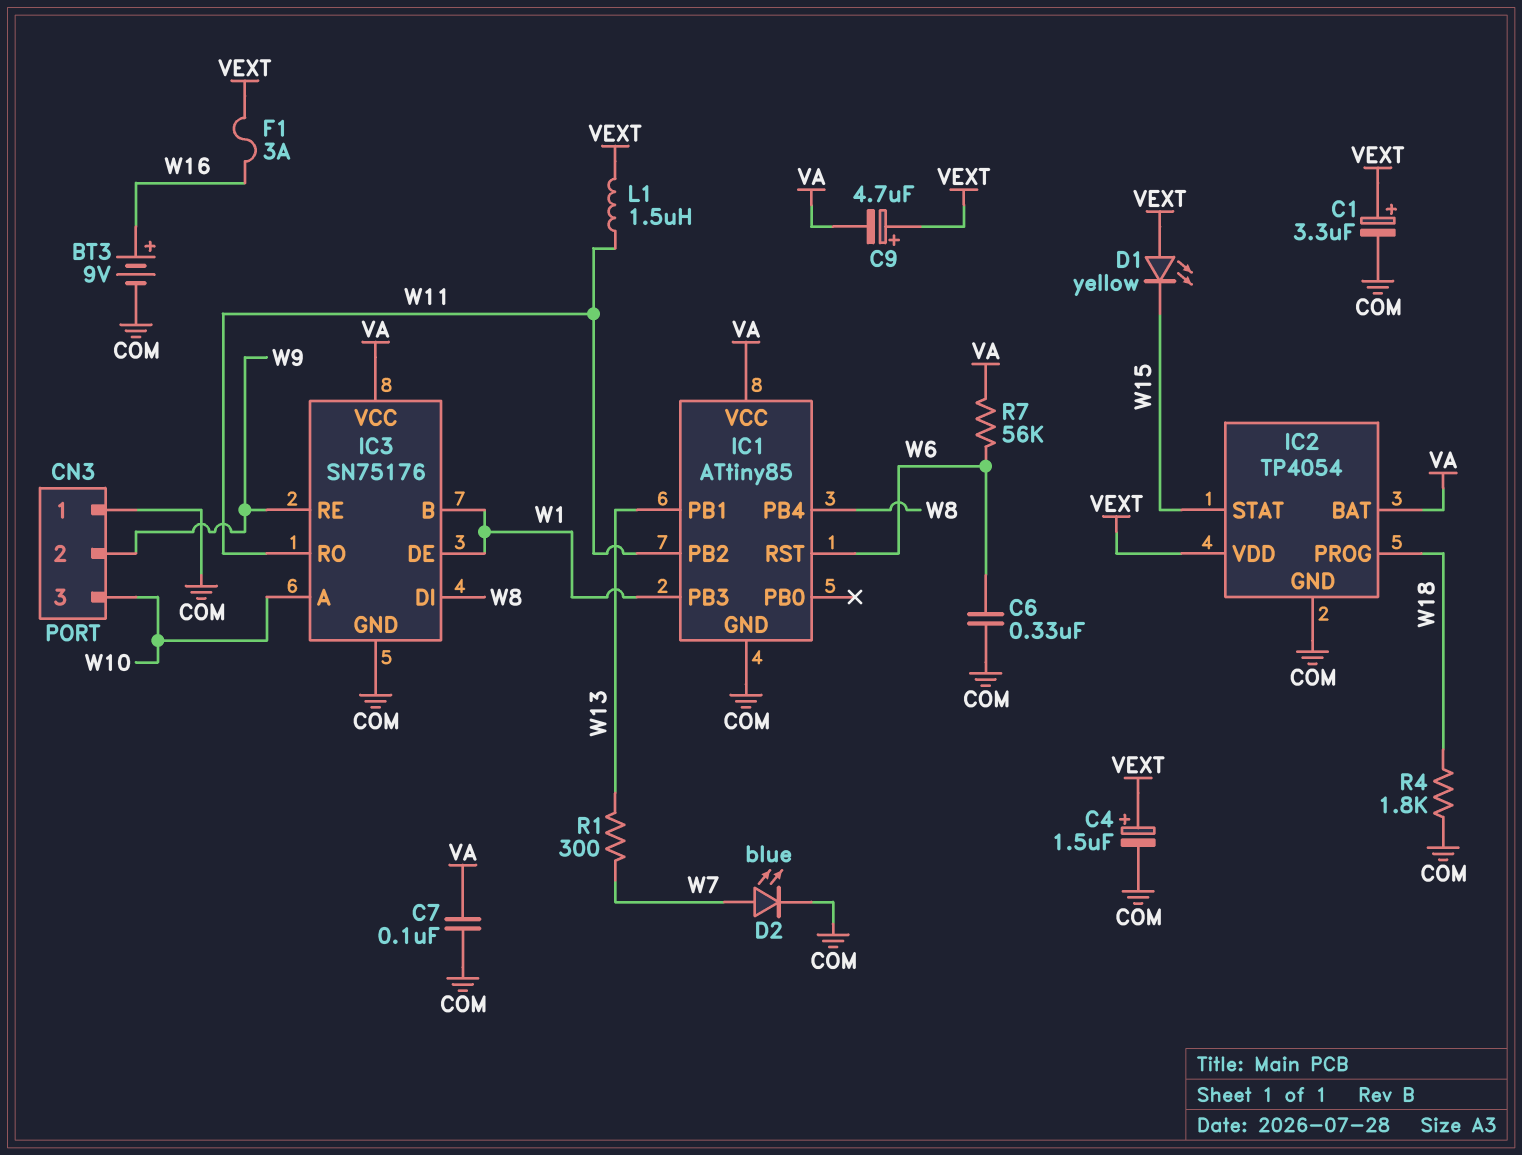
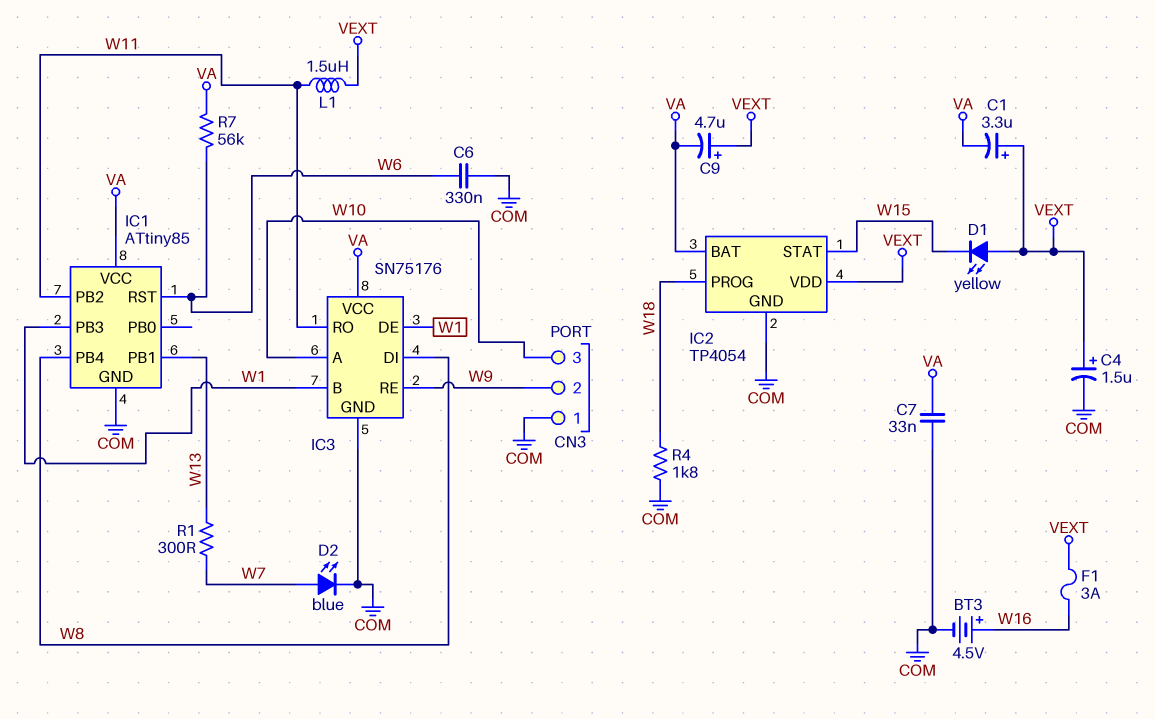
BT3: 9V (plus W16, minus COM) -> 4.5V (plus W16, minus COM)
C1: 3.3uF (plus VEXT, minus COM) -> 3.3uF (plus VEXT, minus VA)
C7: 100nF (COM, VA) -> 33nF (COM, VA)

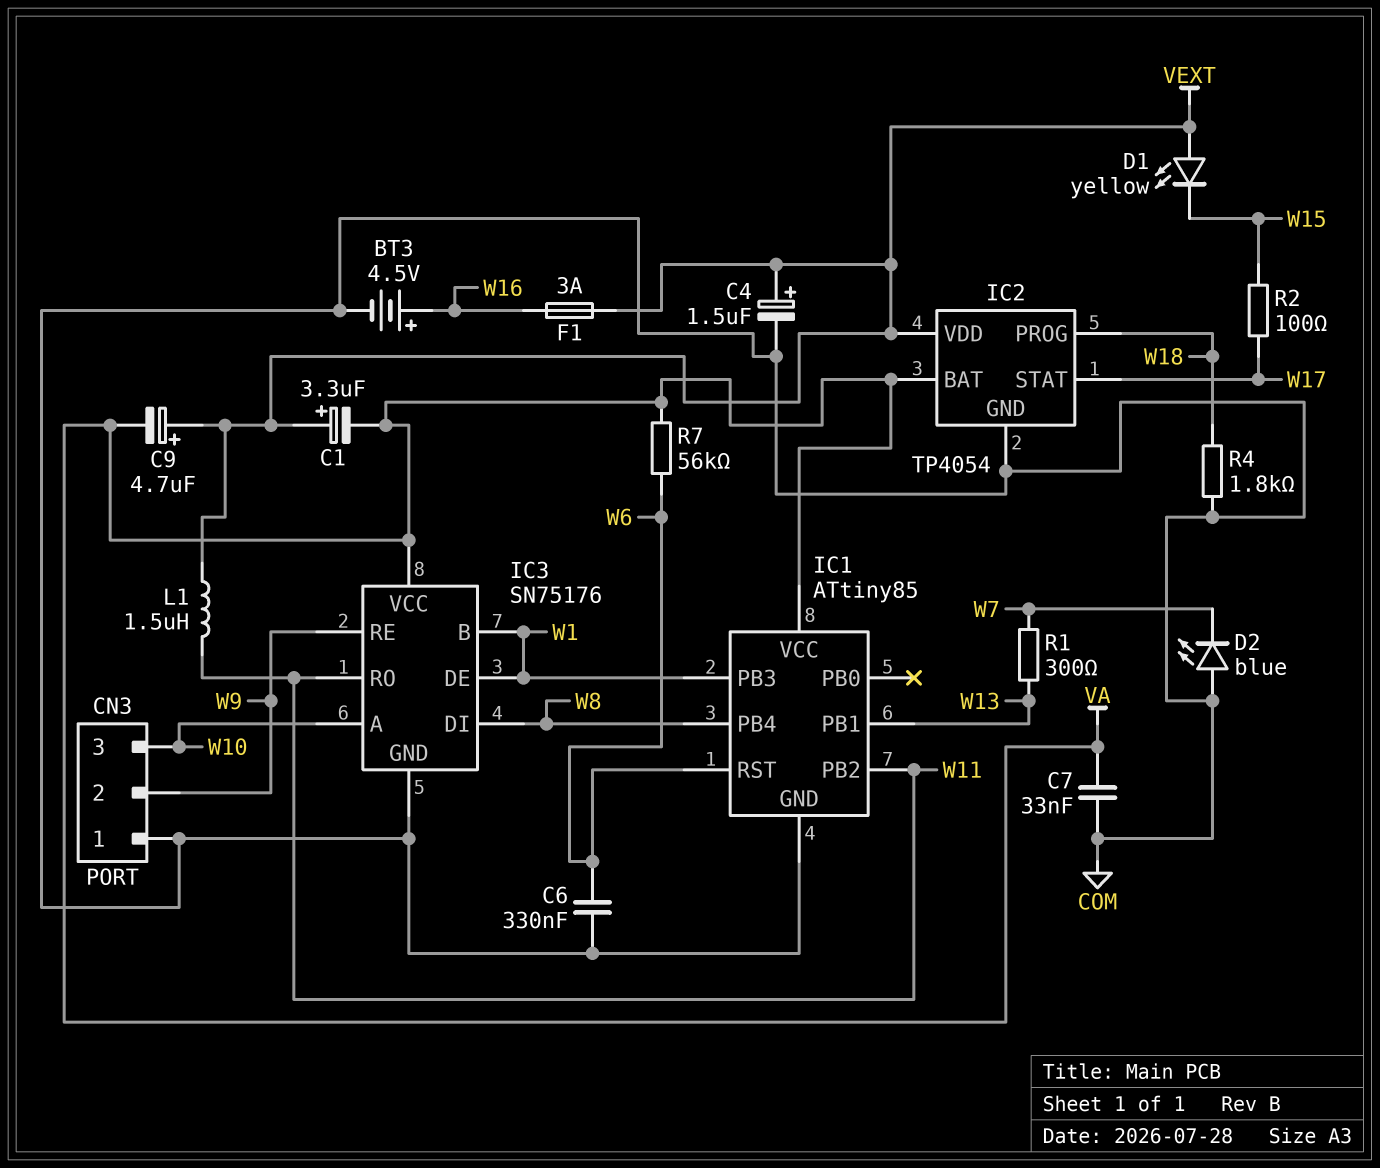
D2: LED blue (A W7, K COM) -> LED blue (A COM, K W7)
IC2 pin STAT: W15 -> W17
R2: none -> 100 (W15, W17)

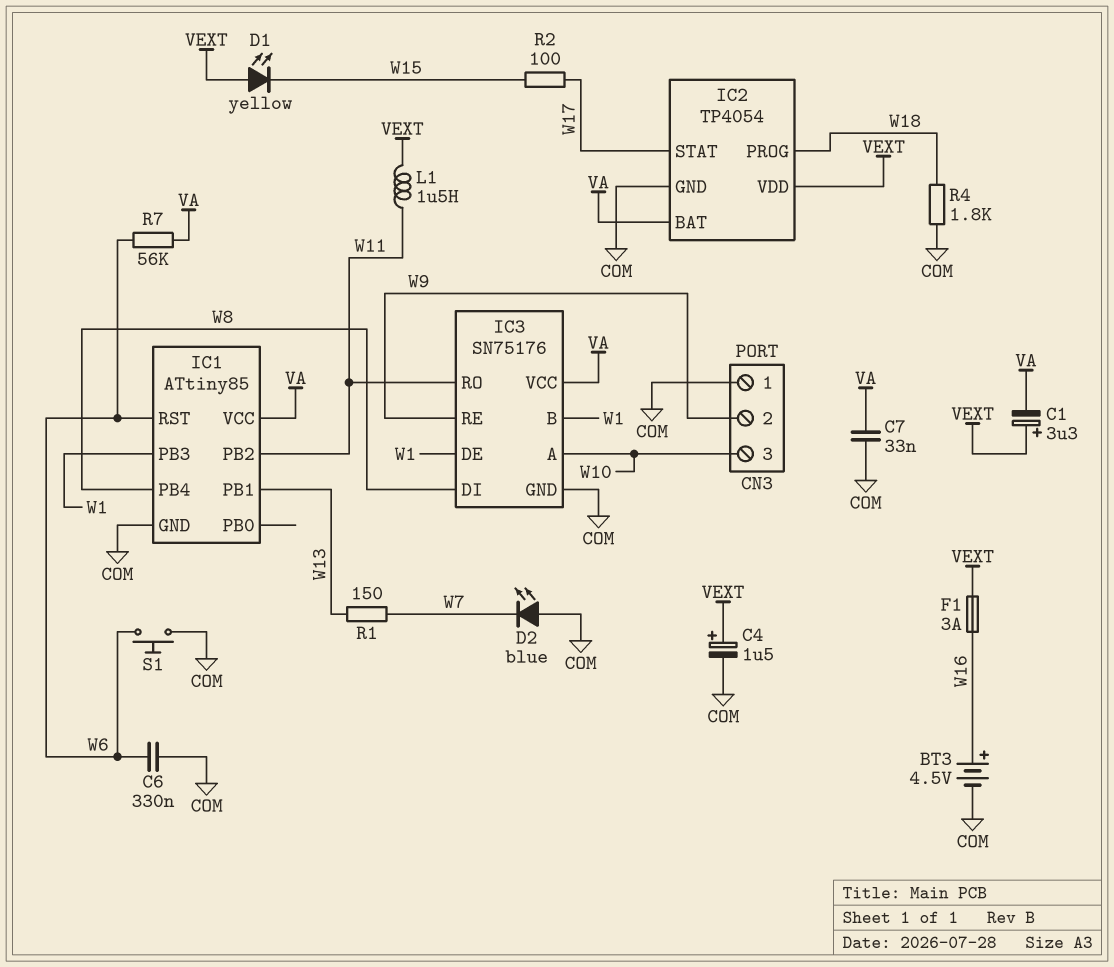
C9: 4.7uF (plus VEXT, minus VA) -> none
R1: 300 (W7, W13) -> 150 (W7, W13)
S1: none -> button (COM, W6)

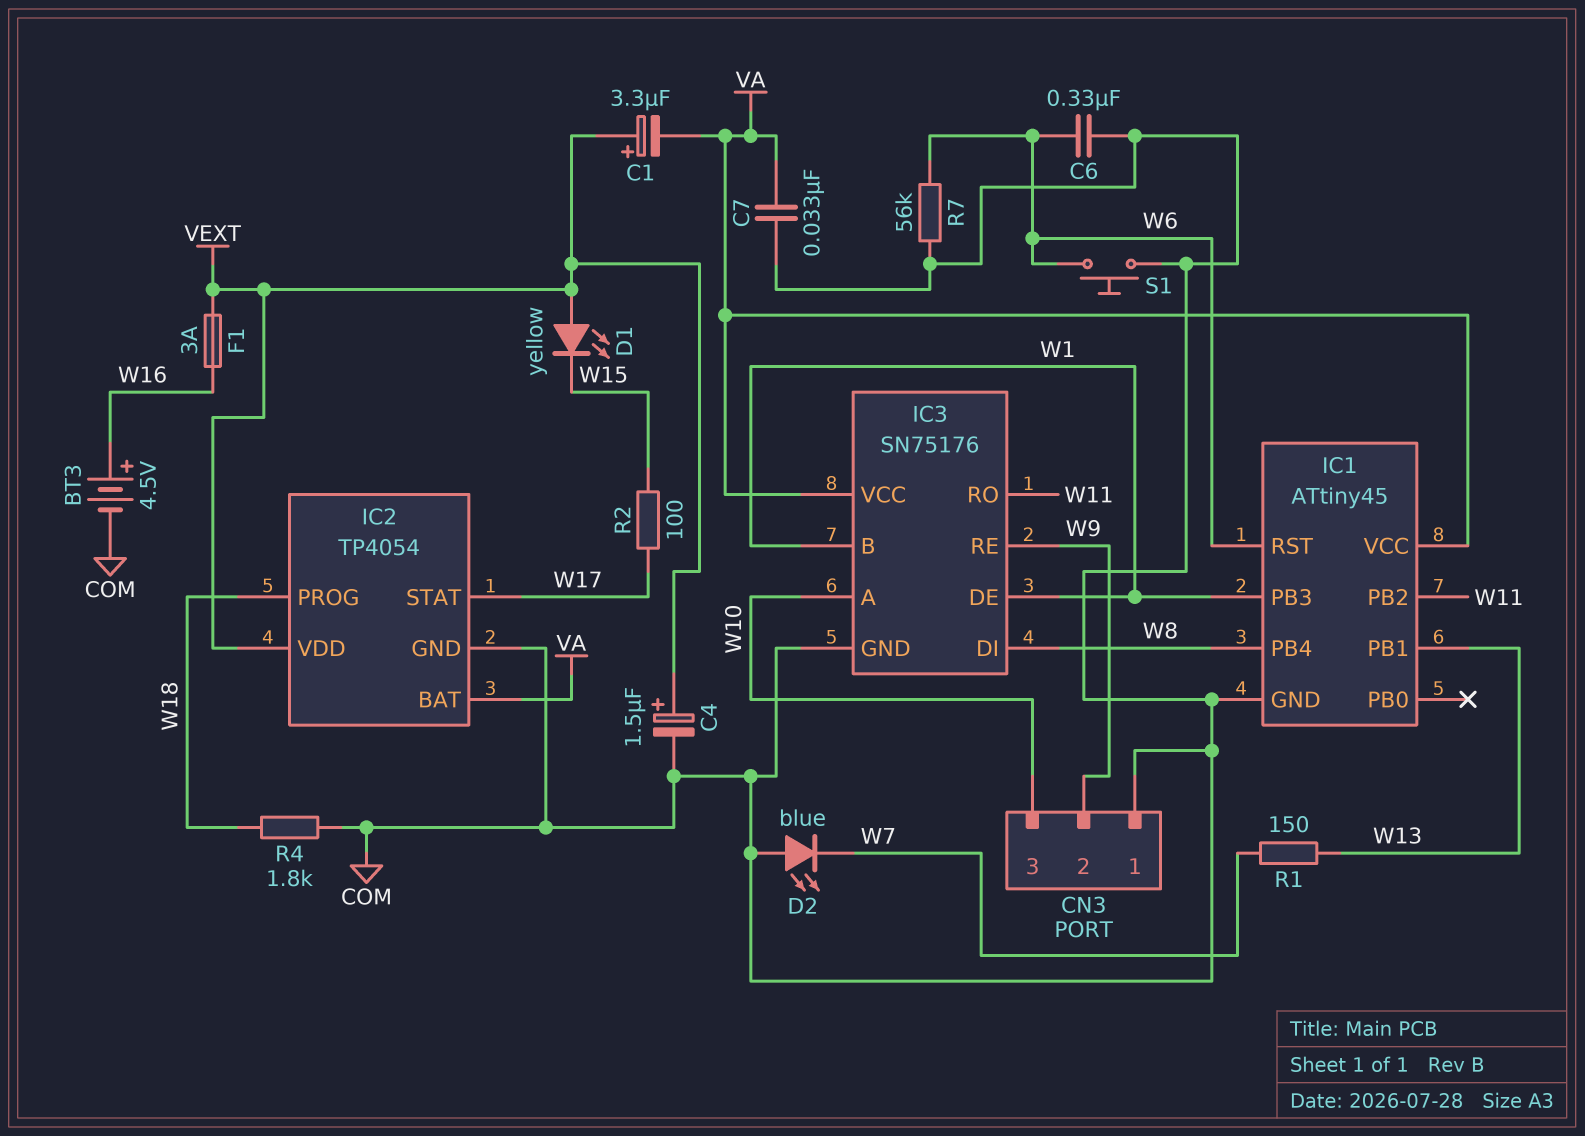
IC1: ATtiny85 -> ATtiny45
L1: 1.5uH (VEXT, W11) -> none
R7: 56k (VA, W6) -> 56k (COM, W6)

